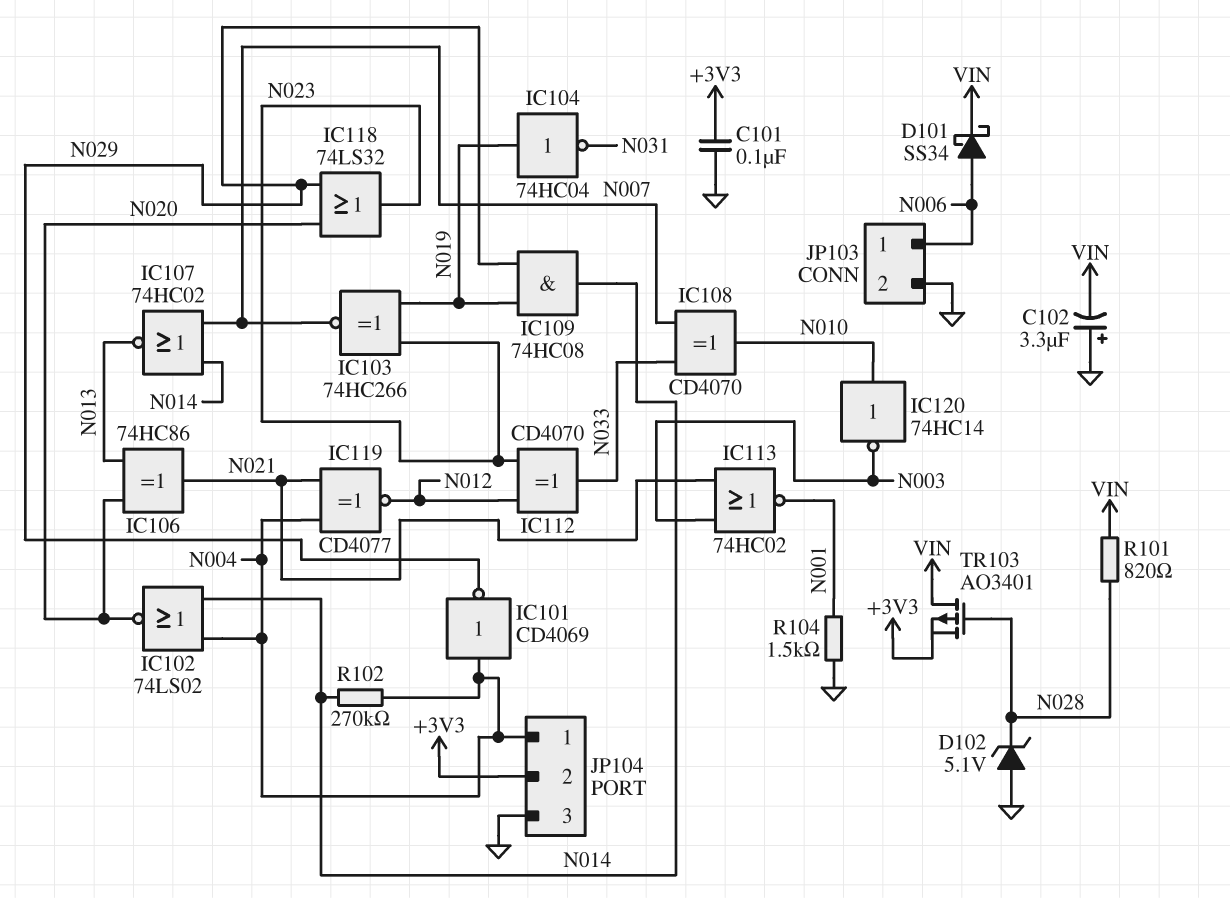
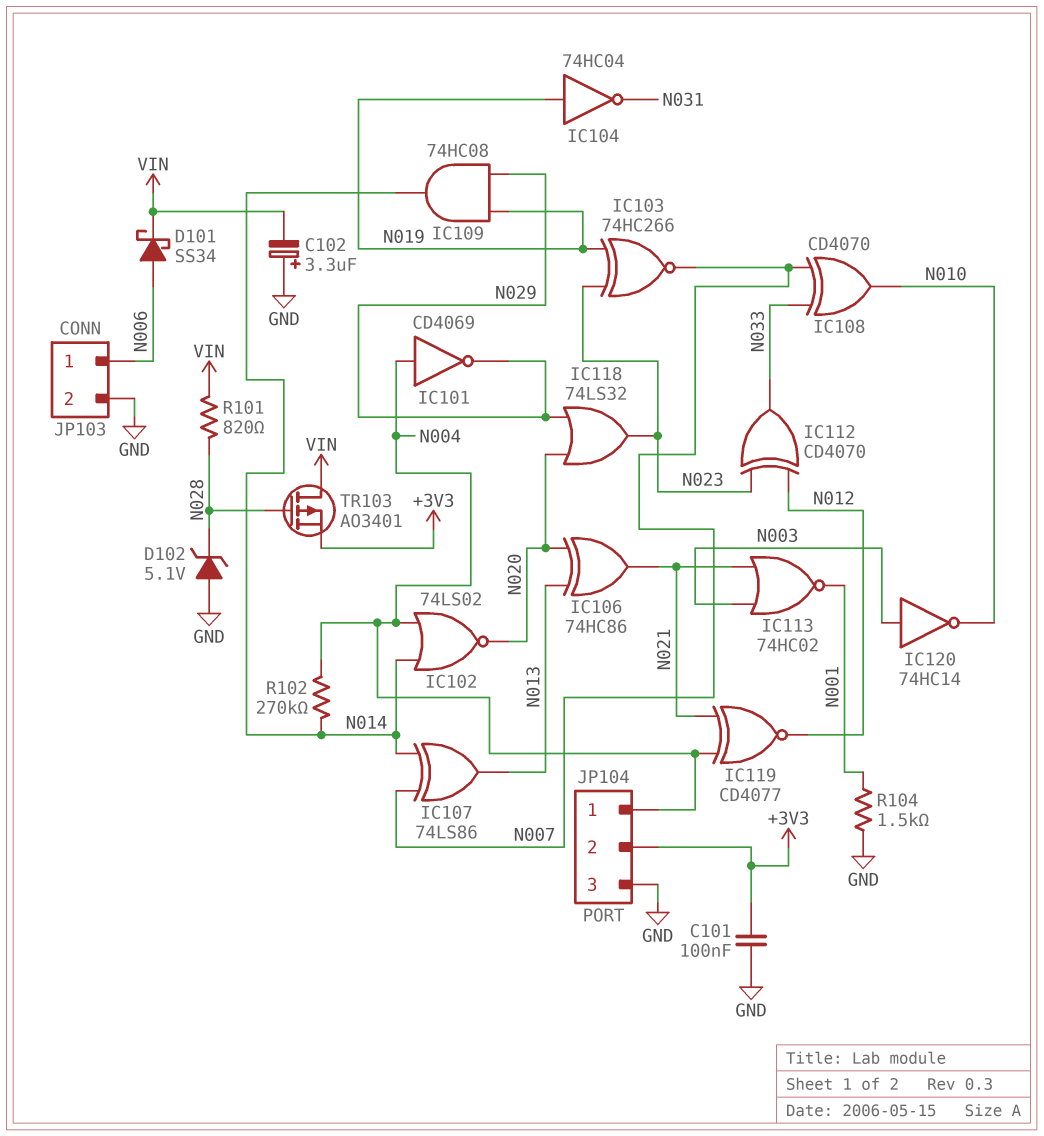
IC107: NOR 74HC02 (in N007, in N014, out N013) -> XOR 74LS86 (in N007, in N014, out N013)
IC120: NOT 74HC14 (in N010, out N003) -> NOT 74HC14 (in N003, out N010)

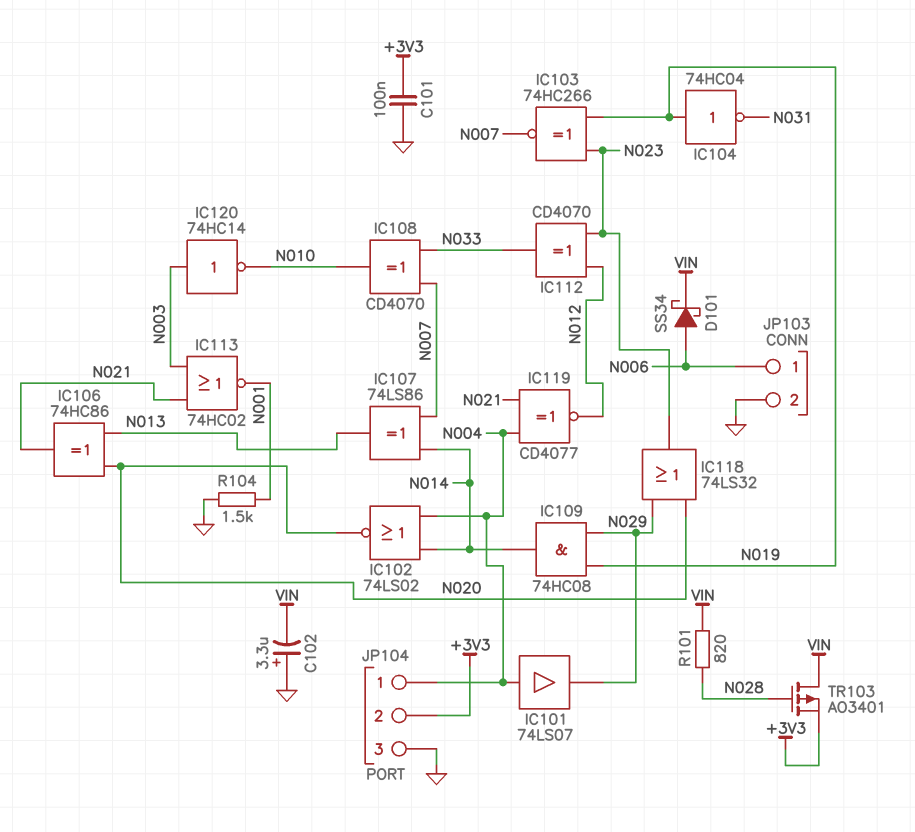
D102: zener 5.1V (A GND, K N028) -> none
IC101: NOT CD4069 (in N004, out N029) -> buffer 74LS07 (in N004, out N029)
R102: 270k (N004, N014) -> none

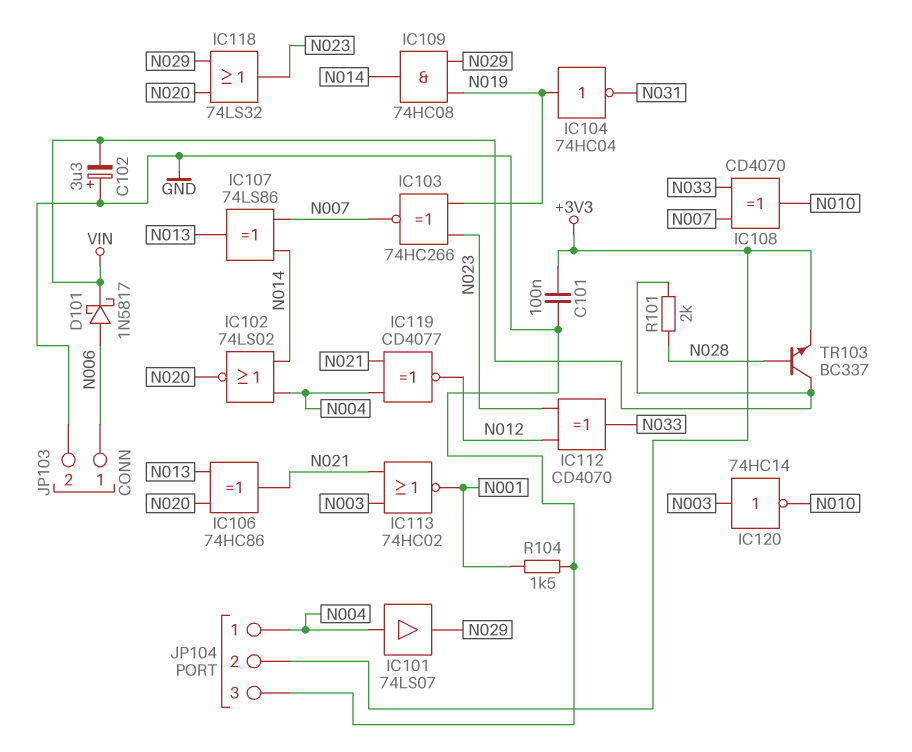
D101: schottky SS34 (A N006, K VIN) -> schottky 1N5817 (A N006, K VIN)
R101: 820 (N028, VIN) -> 2k (N028, VIN)
TR103: PMOS AO3401 (G N028, D VIN, S +3V3) -> NPN BC337 (B N028, C VIN, E +3V3)

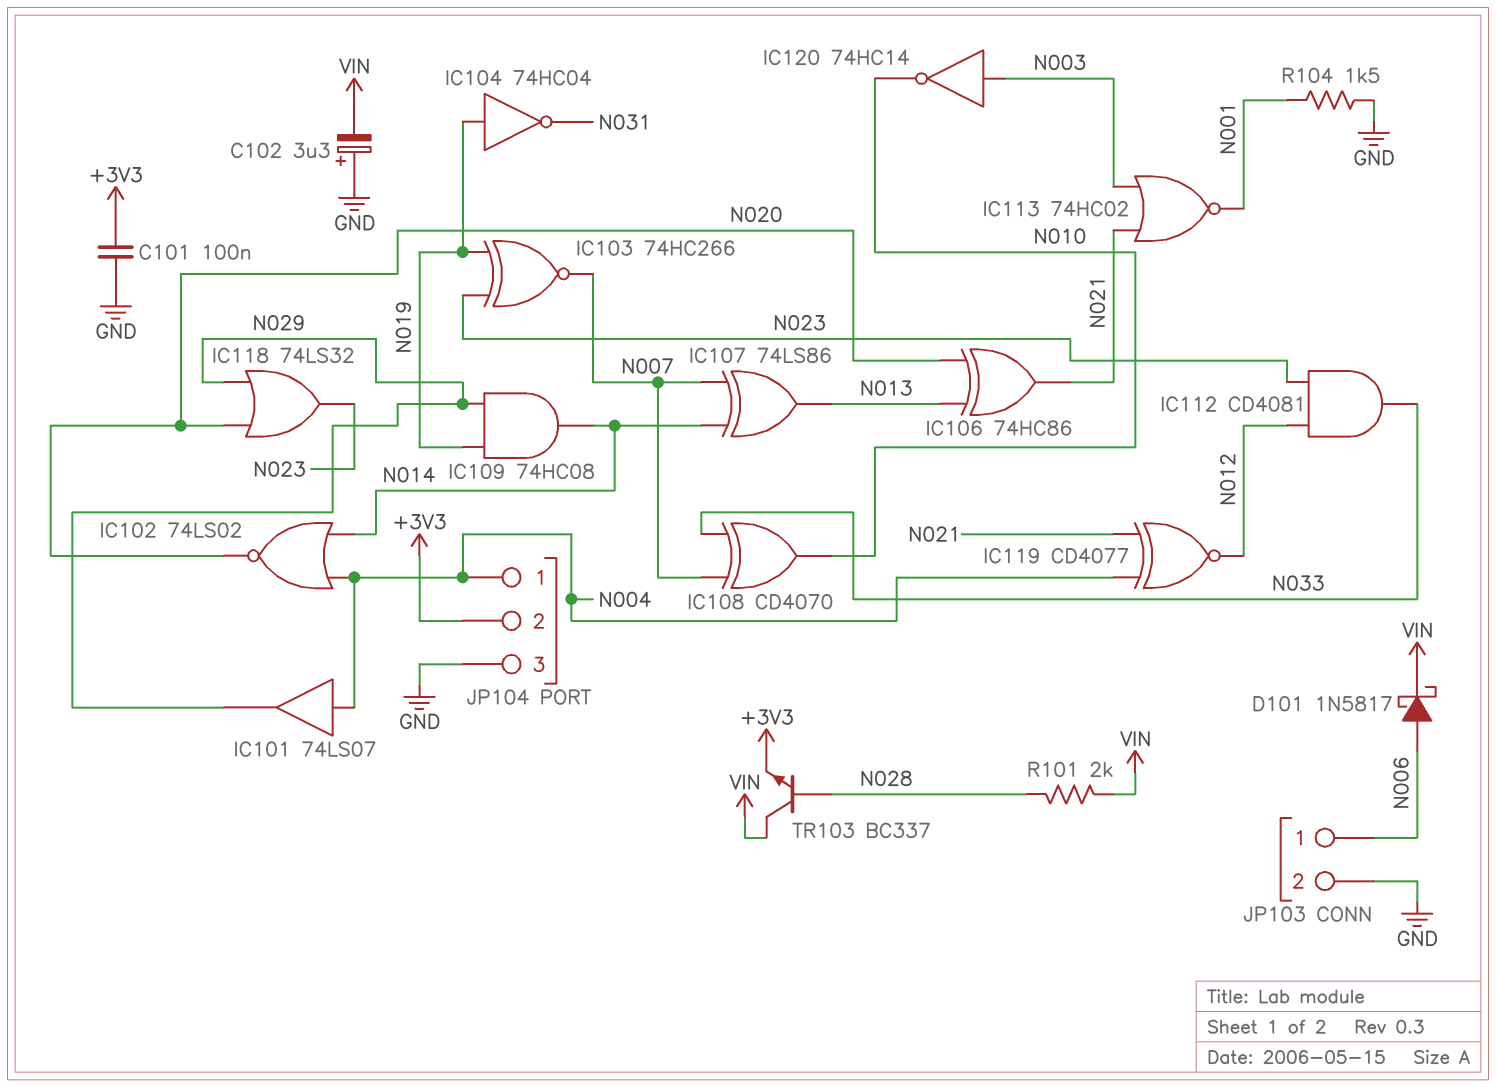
IC112: XOR CD4070 (in N012, in N023, out N033) -> AND CD4081 (in N012, in N023, out N033)

